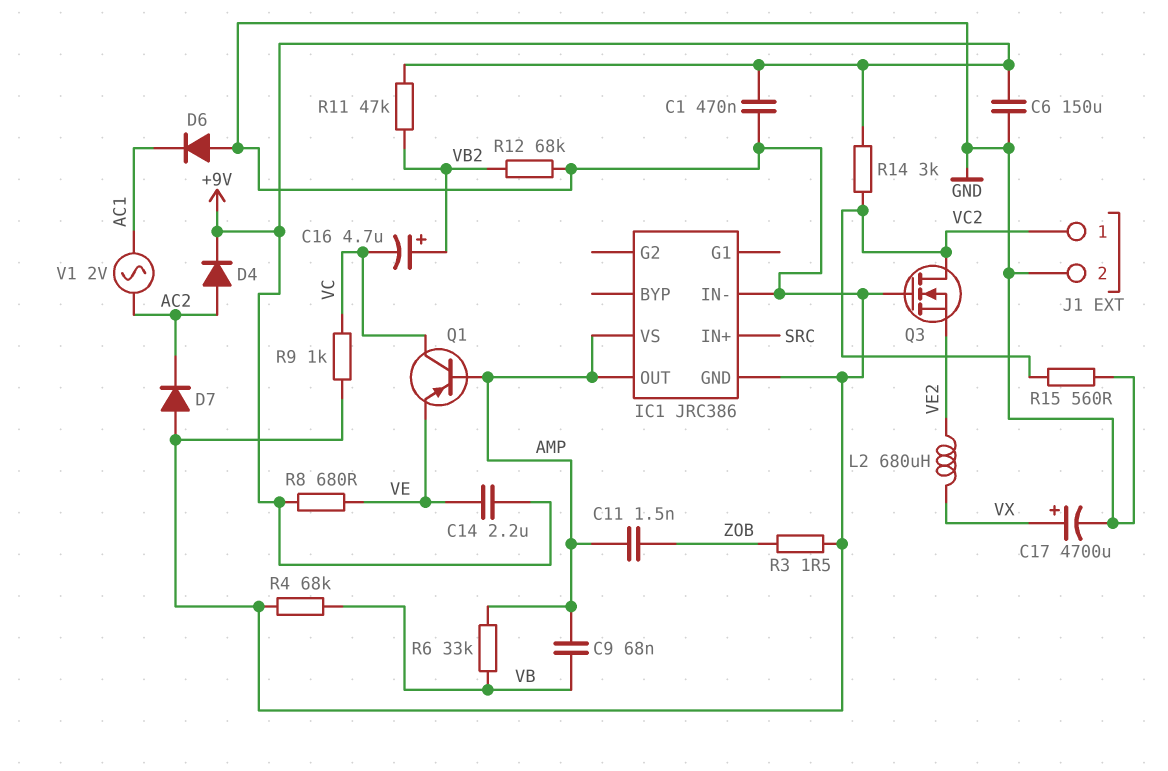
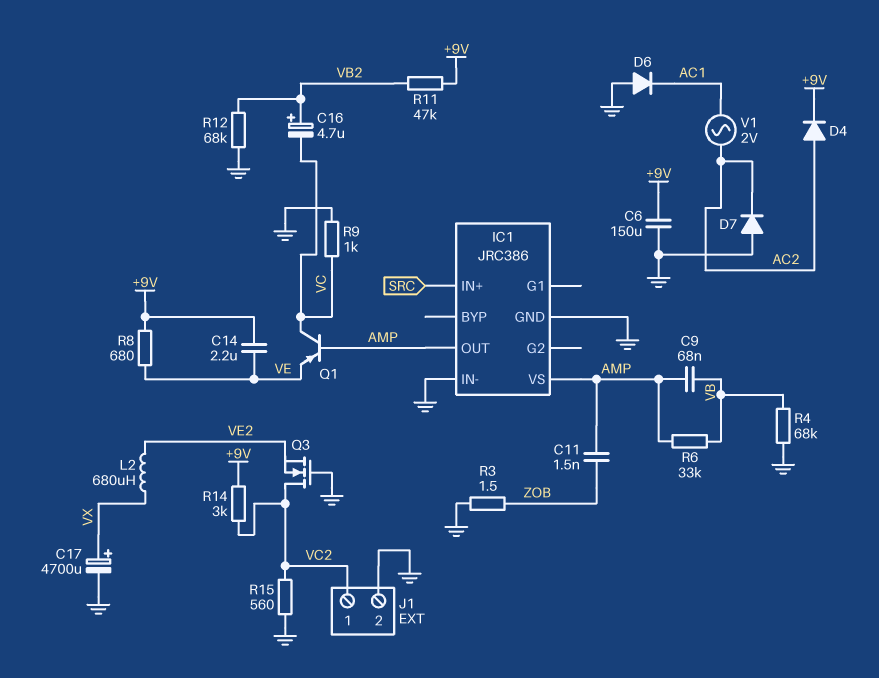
C1: 470nF (+9V, GND) -> none

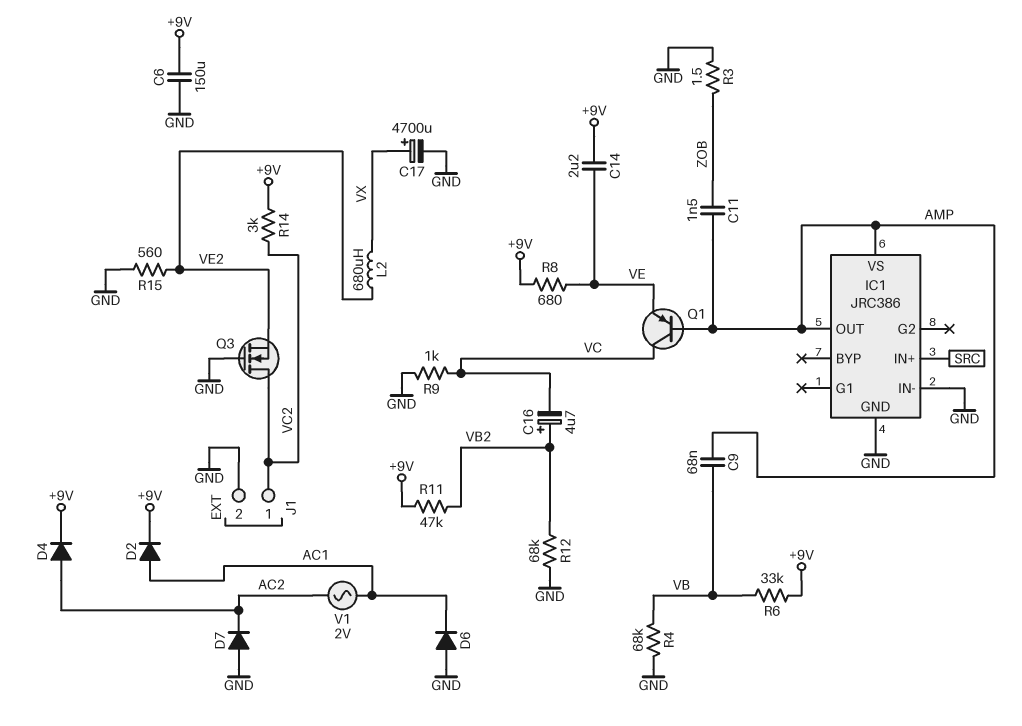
D2: none -> diode (A AC1, K +9V)
R6: 33k (AMP, VB) -> 33k (+9V, VB)
R15: 560 (GND, VC2) -> 560 (GND, VE2)

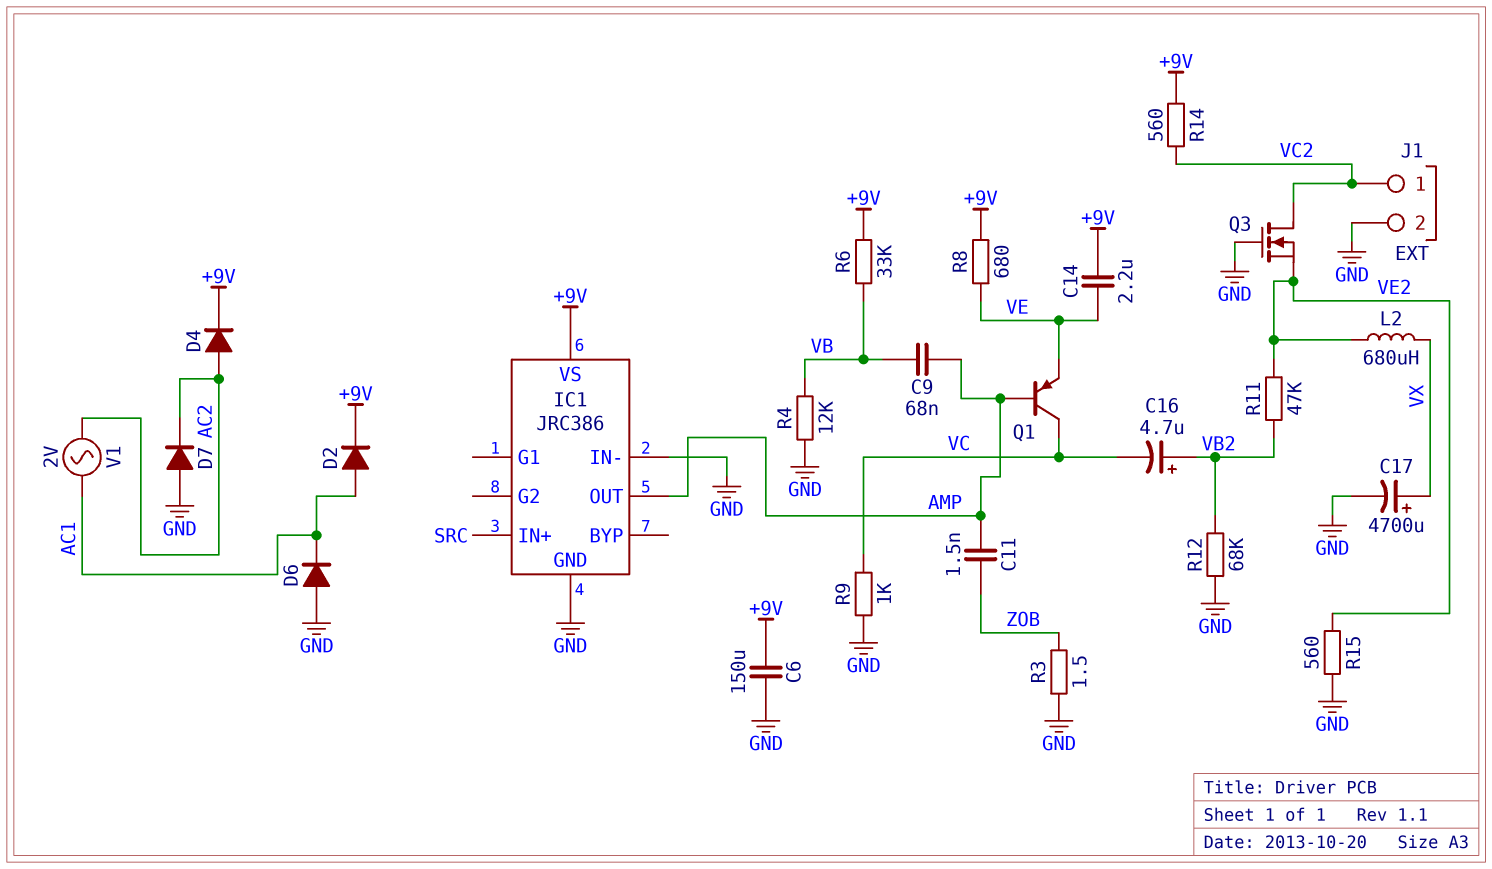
IC1 pin VS: AMP -> +9V
R4: 68k (GND, VB) -> 12k (GND, VB)
R11: 47k (+9V, VB2) -> 47k (VB2, VE2)
R14: 3k (+9V, VC2) -> 560 (+9V, VC2)

